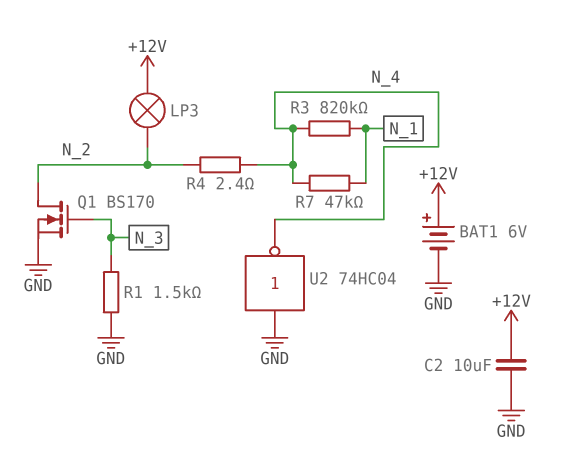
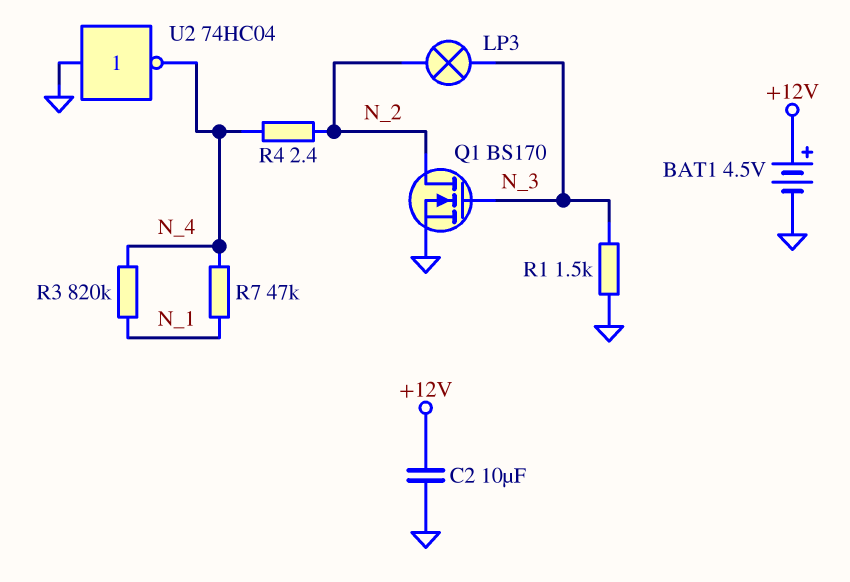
BAT1: 6V (plus +12V, minus GND) -> 4.5V (plus +12V, minus GND)
LP3: lamp (+12V, N_2) -> lamp (N_2, N_3)

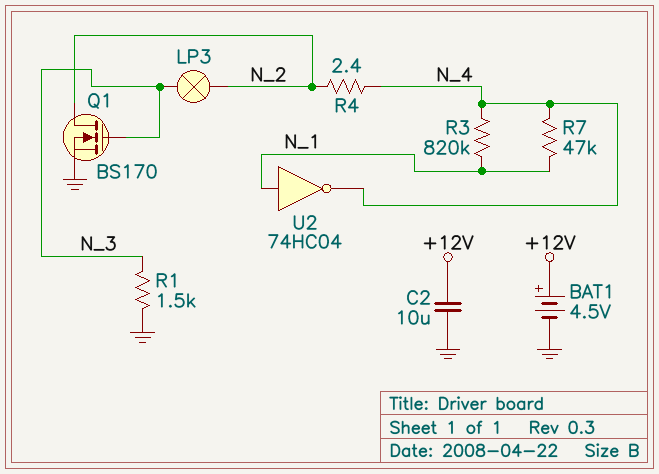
U2: NOT 74HC04 (in GND, out N_4) -> NOT 74HC04 (in N_1, out N_4)

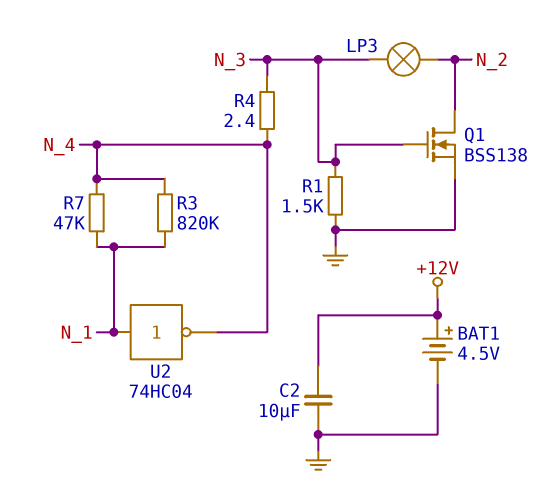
Q1: NMOS BS170 (G N_3, D N_2, S GND) -> NMOS BSS138 (G N_3, D N_2, S GND)
R4: 2.4 (N_2, N_4) -> 2.4 (N_3, N_4)

